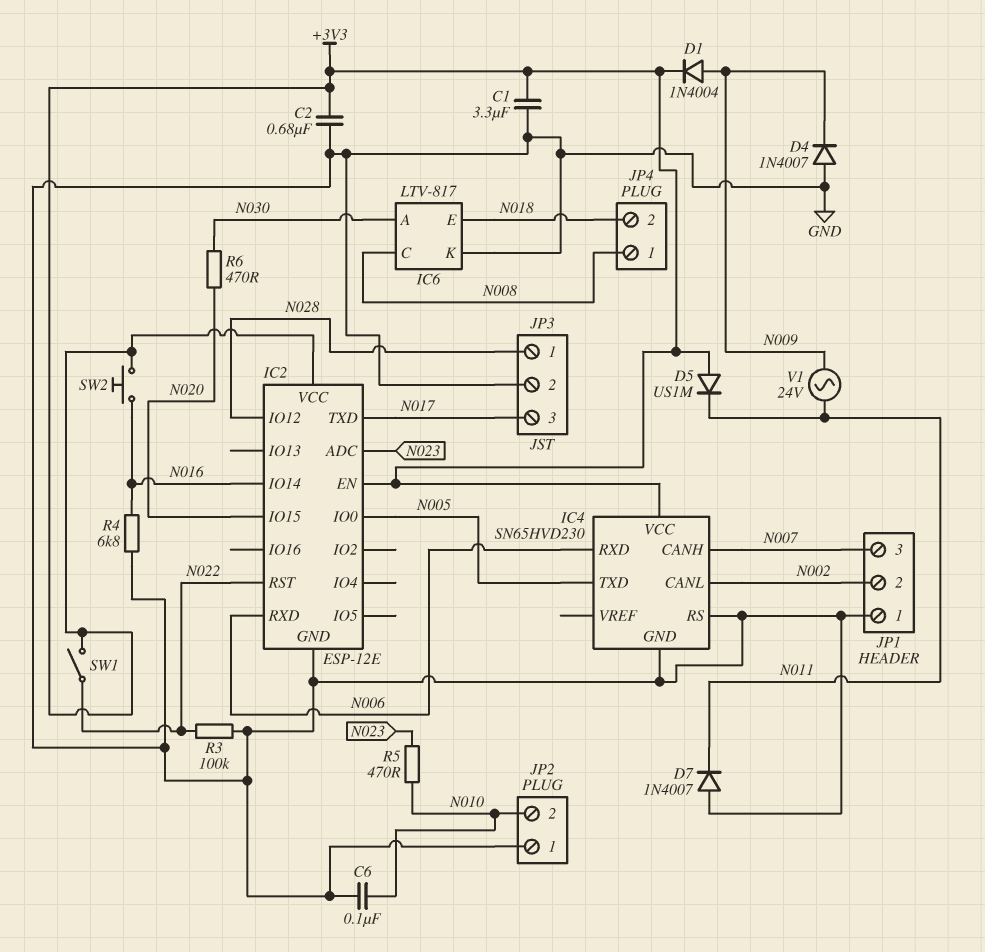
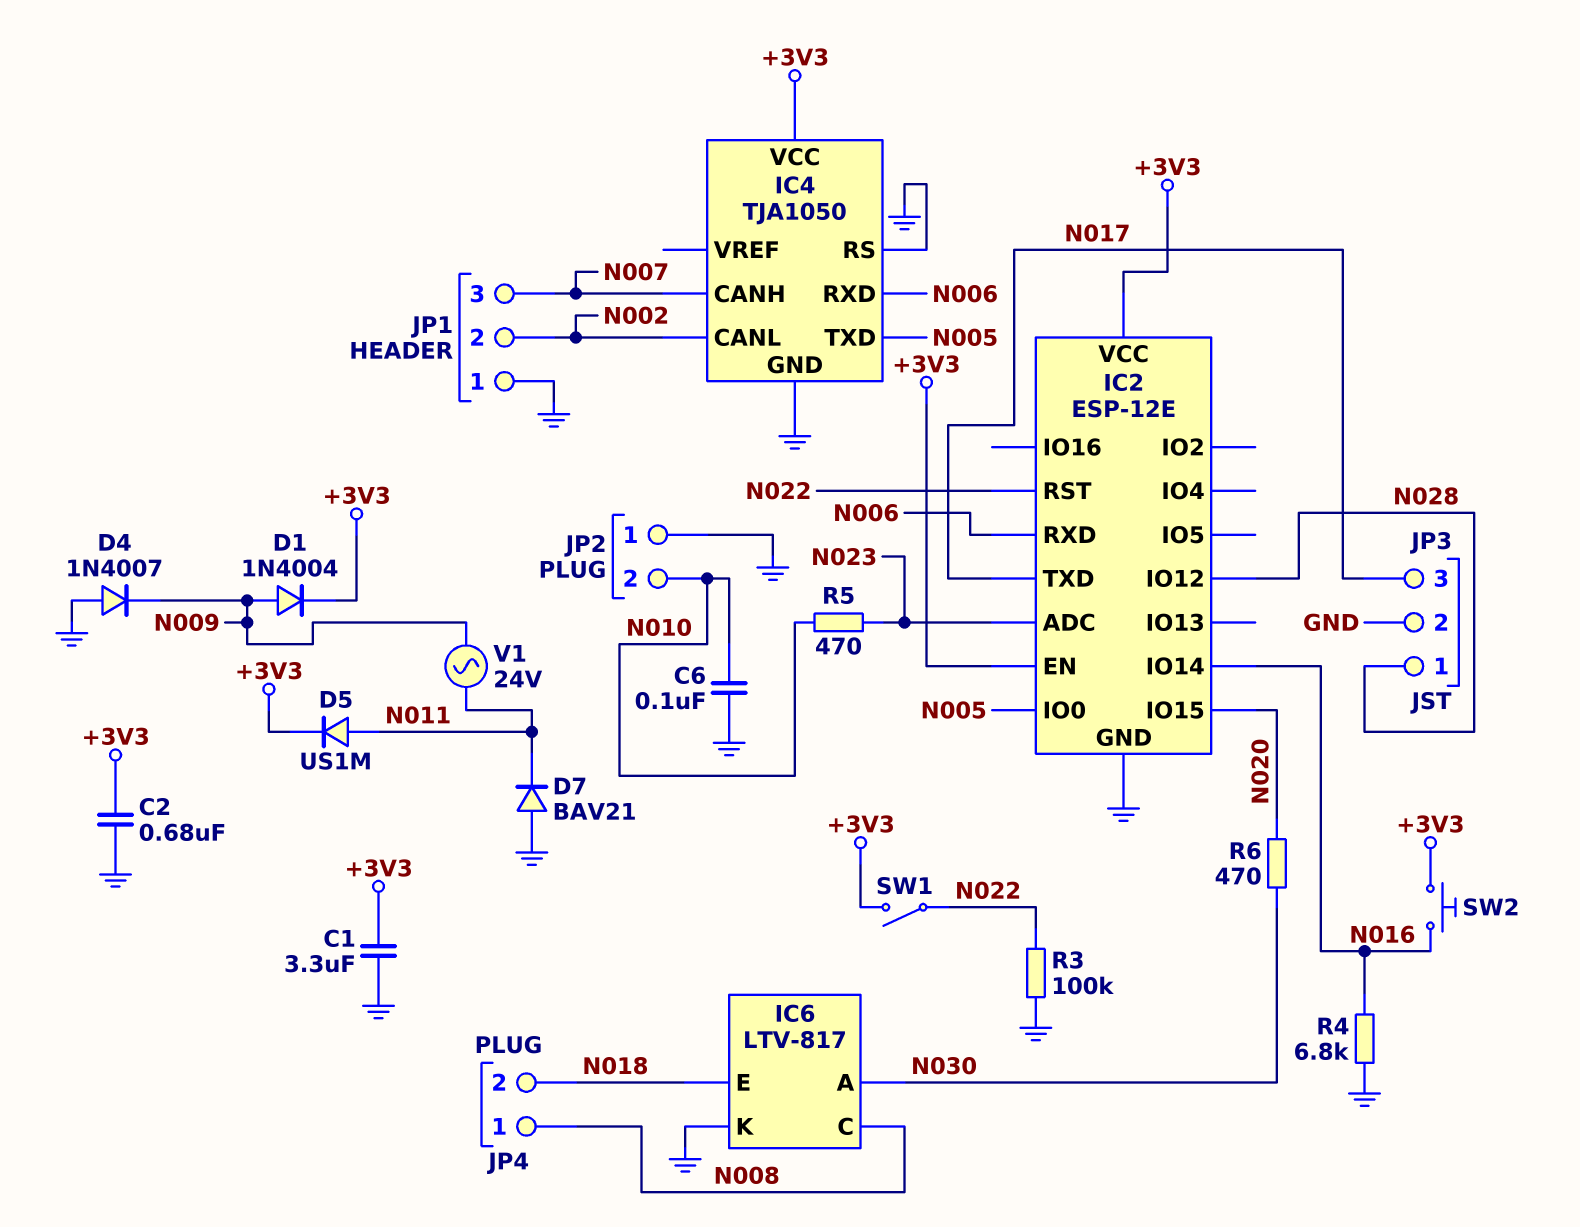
D5: diode US1M (A +3V3, K N011) -> diode US1M (A N011, K +3V3)
D7: diode 1N4007 (A GND, K N011) -> diode BAV21 (A GND, K N011)
IC4: SN65HVD230 -> TJA1050

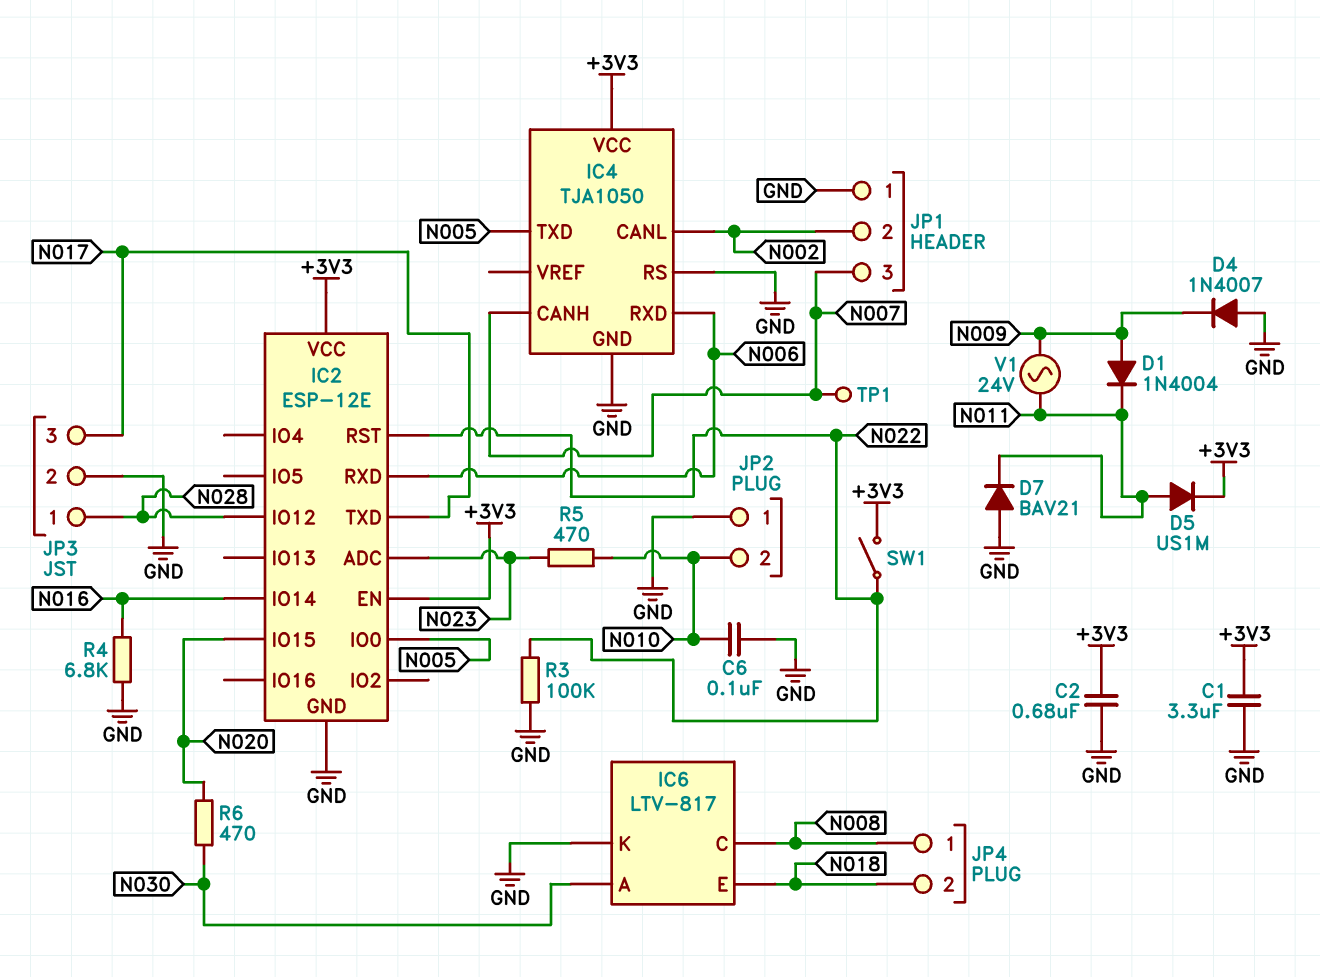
D1: diode 1N4004 (A N009, K +3V3) -> diode 1N4004 (A N009, K N011)
SW2: button (+3V3, N016) -> none
TP1: none -> test point (N007)

